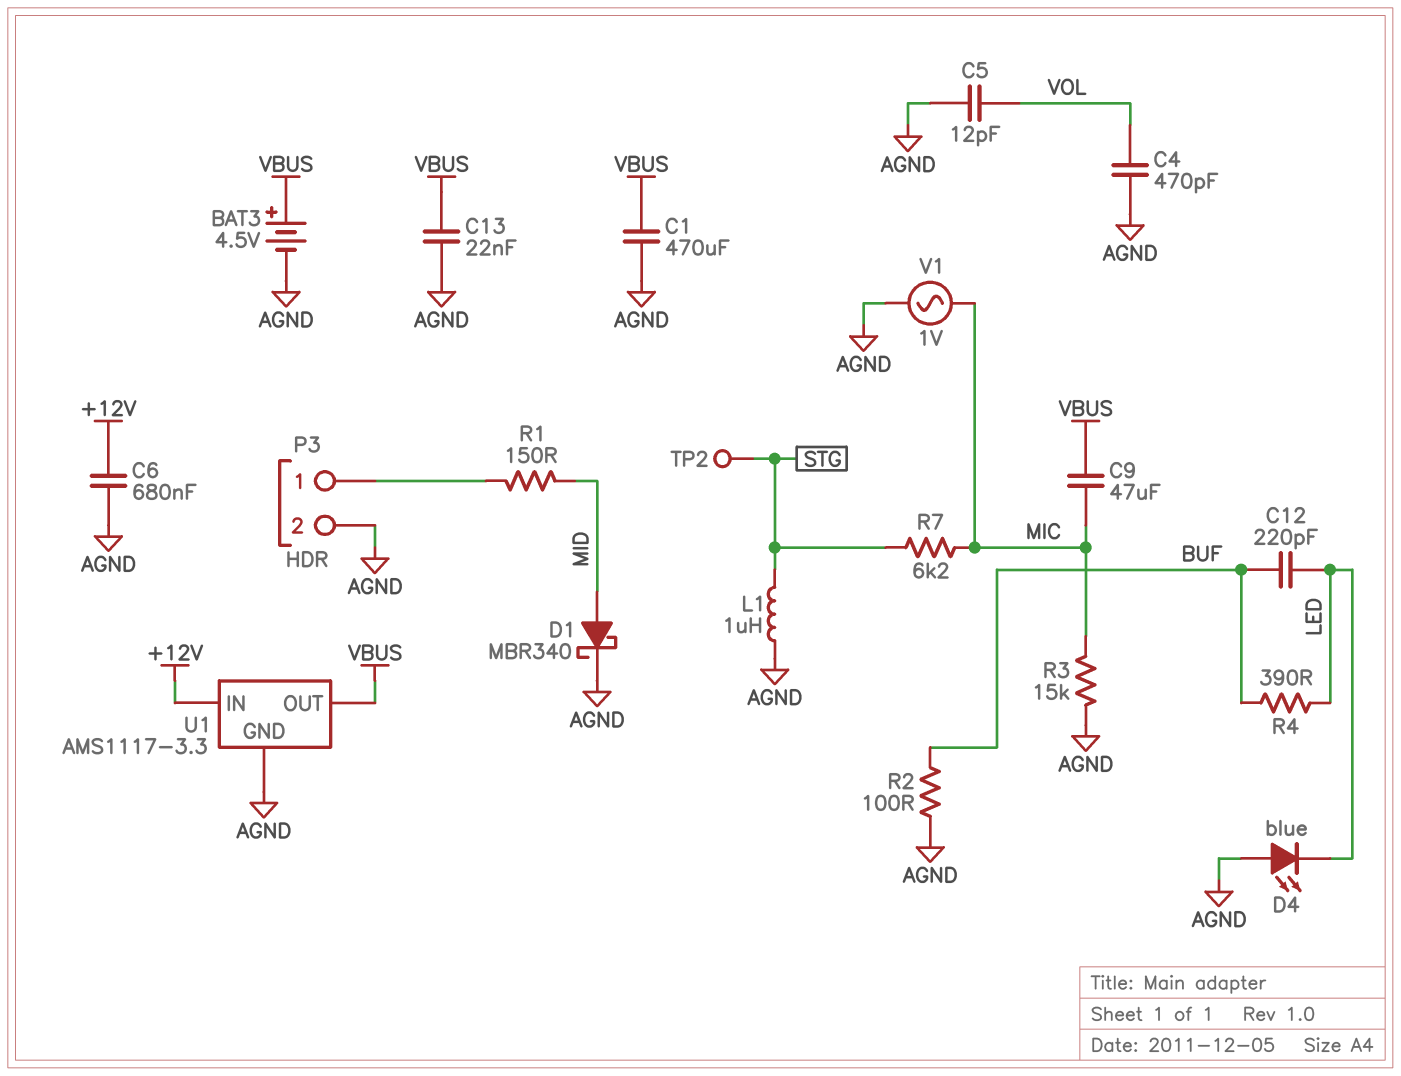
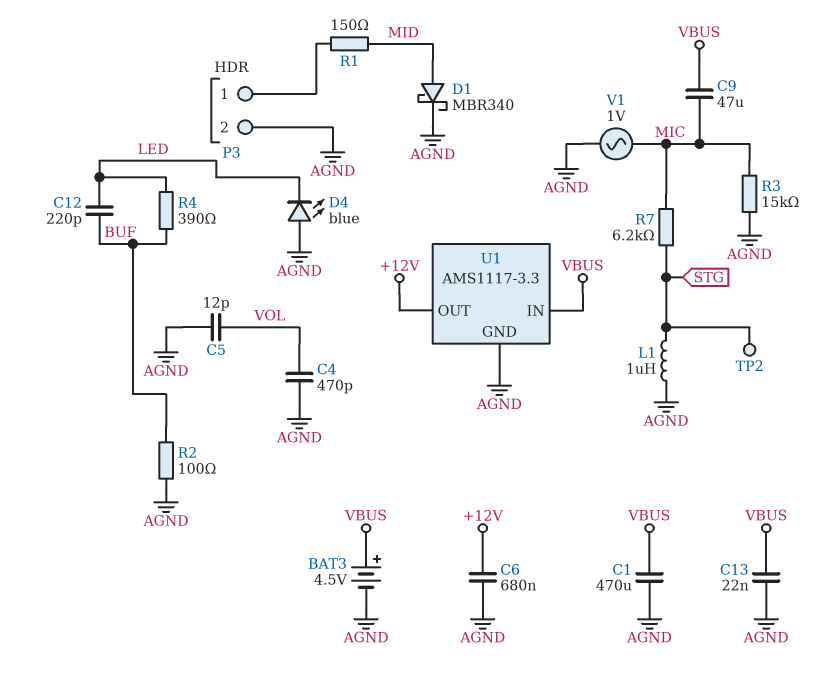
U1 pin IN: +12V -> VBUS
U1 pin OUT: VBUS -> +12V

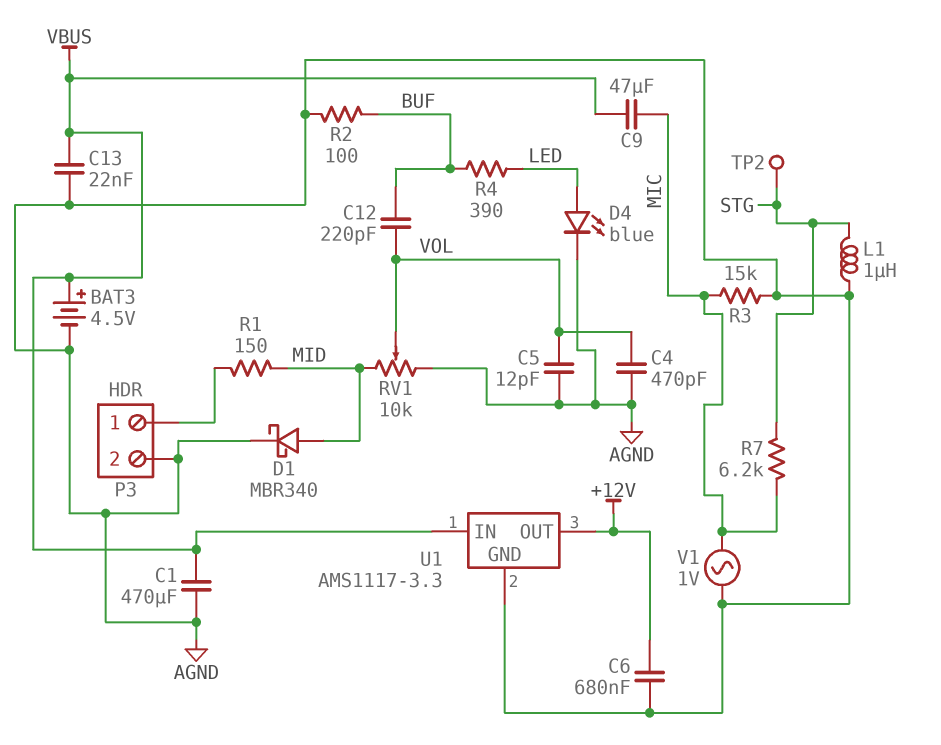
C12: 220pF (BUF, LED) -> 220pF (BUF, VOL)
D4: LED blue (A AGND, K LED) -> LED blue (A LED, K AGND)
RV1: none -> 10k (AGND, MID, wiper VOL)

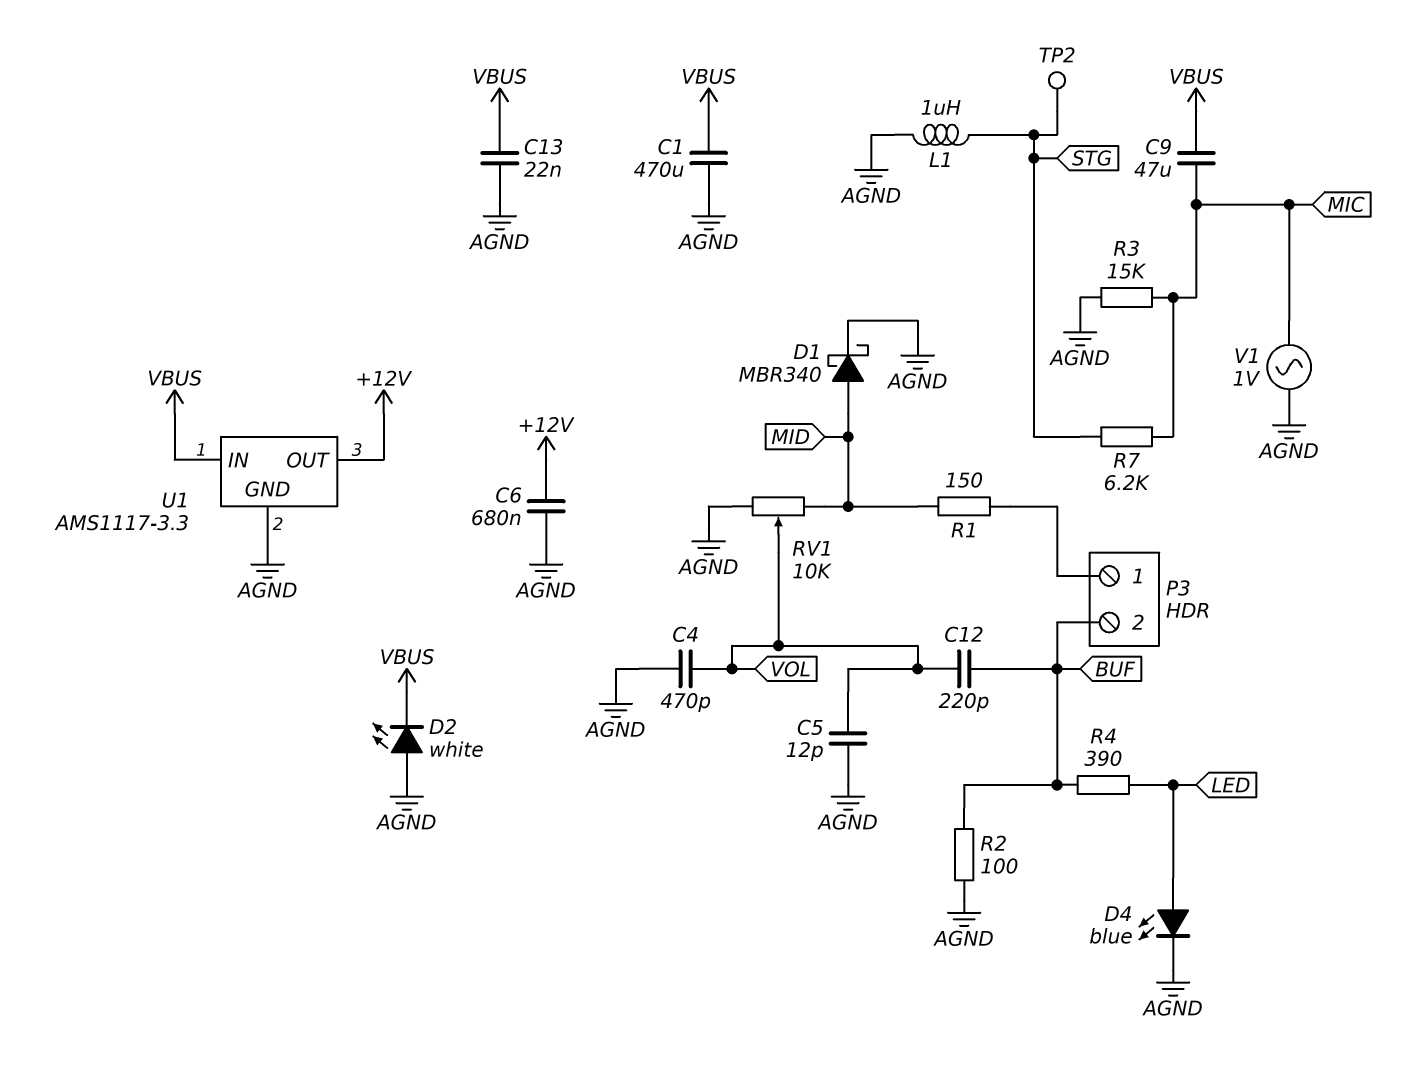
BAT3: 4.5V (plus VBUS, minus AGND) -> none
D2: none -> LED white (A AGND, K VBUS)
P3 pin 2: AGND -> BUF

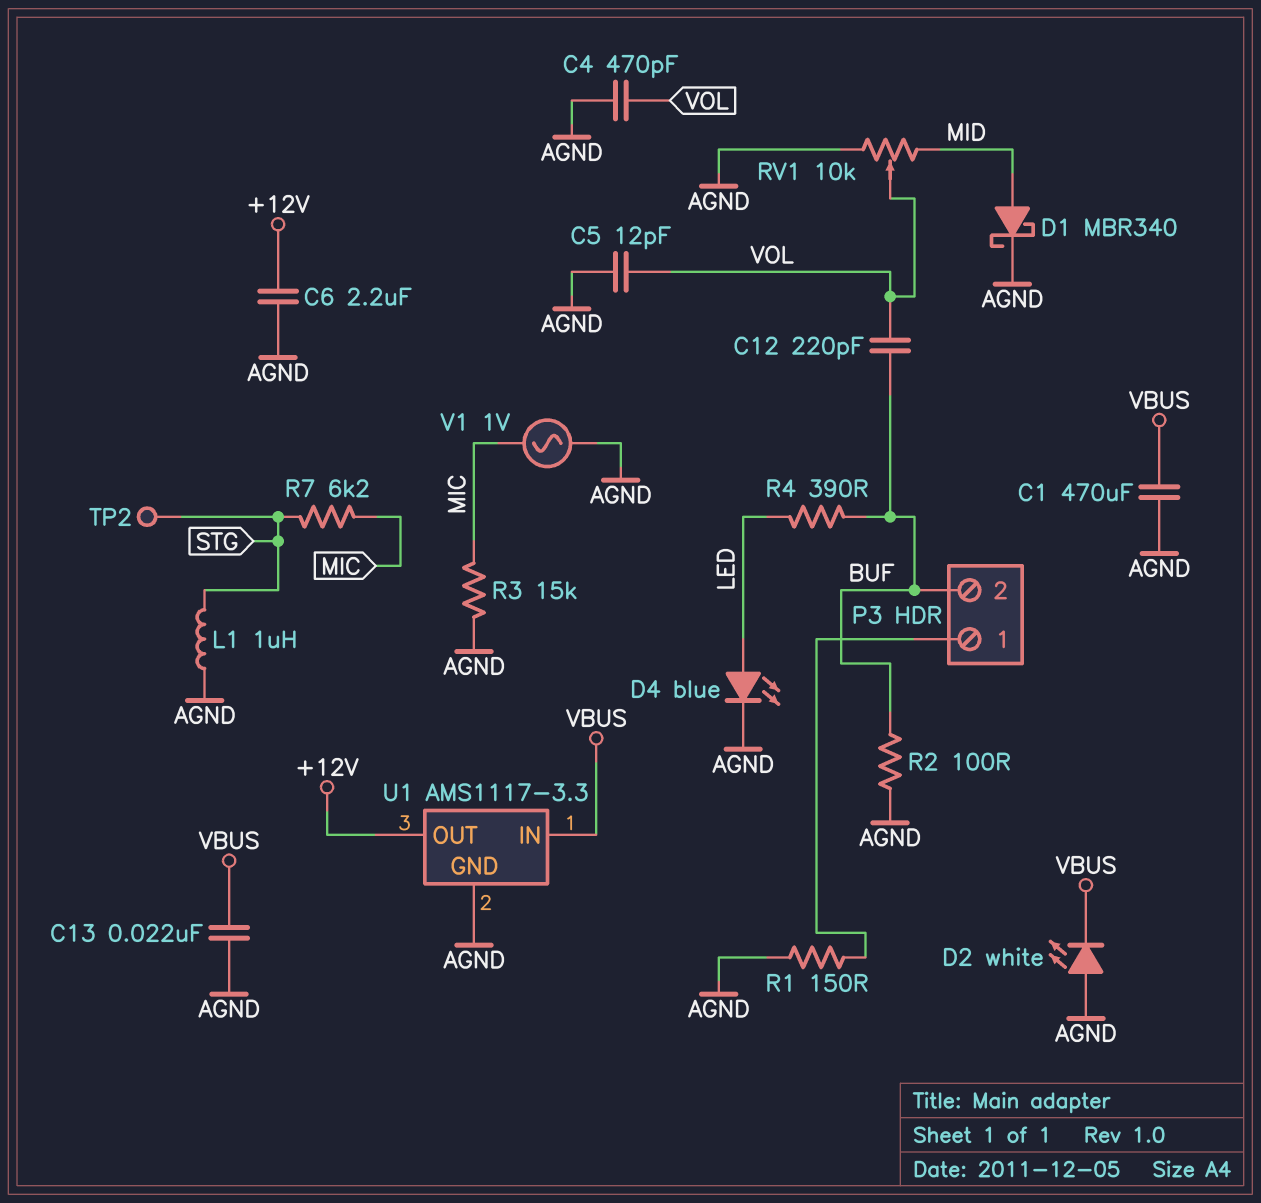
C6: 680nF (+12V, AGND) -> 2.2uF (+12V, AGND)
C9: 47uF (MIC, VBUS) -> none
R1: 150 (MID, P3/1) -> 150 (AGND, P3/1)

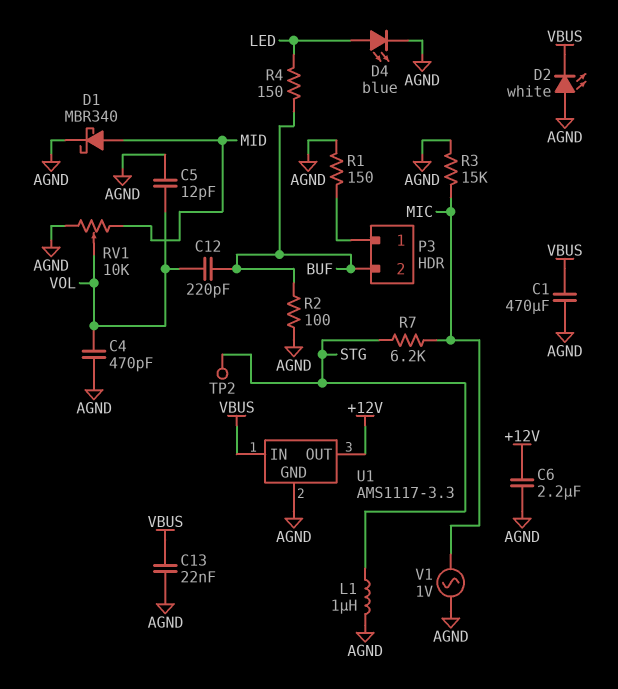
R4: 390 (BUF, LED) -> 150 (BUF, LED)

